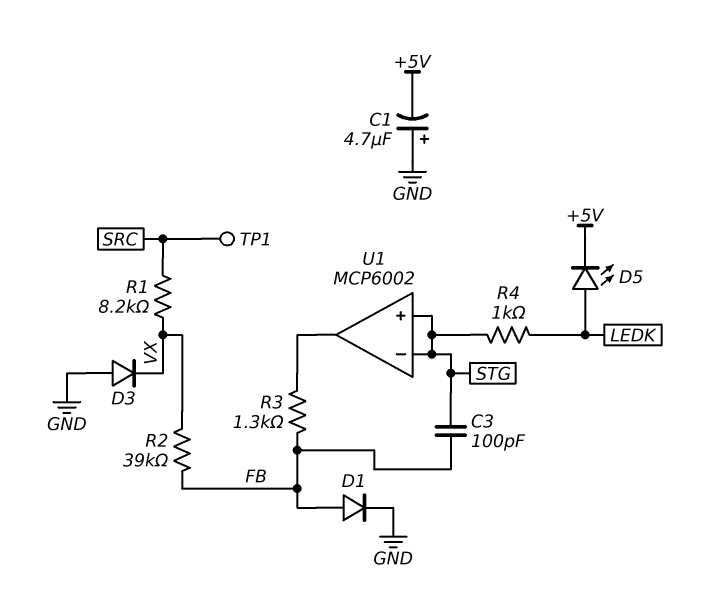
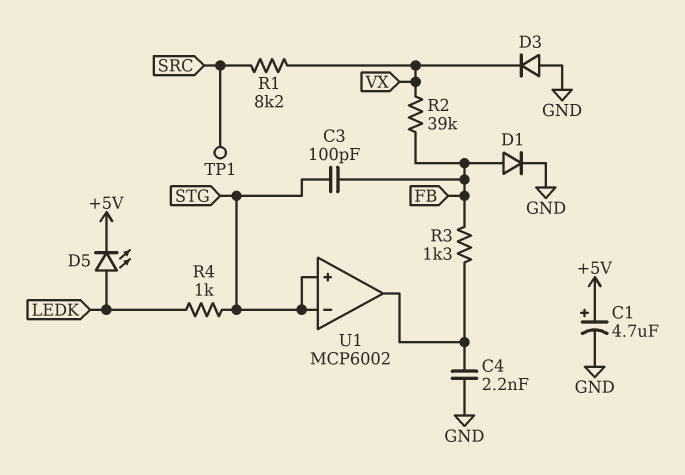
C1: 4.7uF (plus GND, minus +5V) -> 4.7uF (plus +5V, minus GND)
C4: none -> 2.2nF (GND, U1/out)

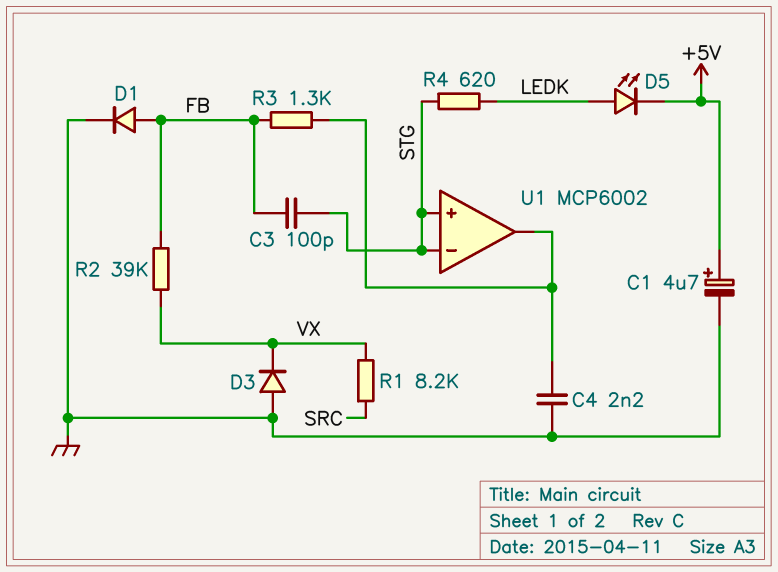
R4: 1k (LEDK, STG) -> 620 (LEDK, STG)
TP1: test point (SRC) -> none

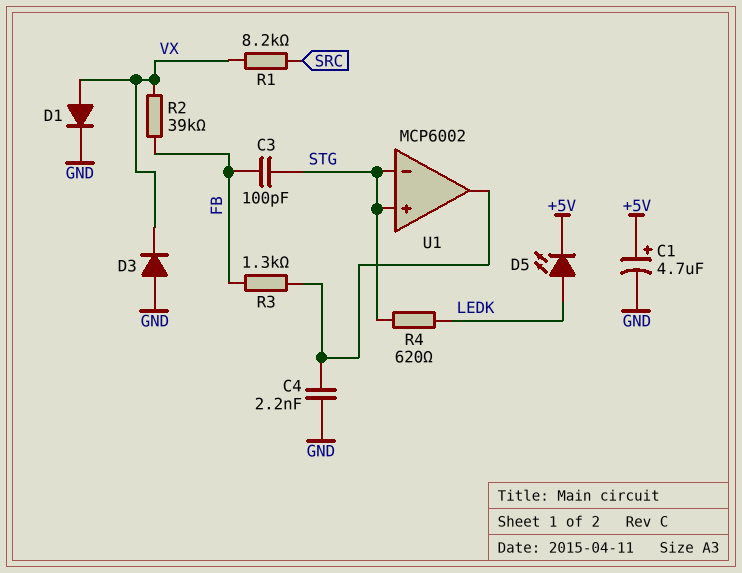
D1: diode (A FB, K GND) -> diode (A VX, K GND)

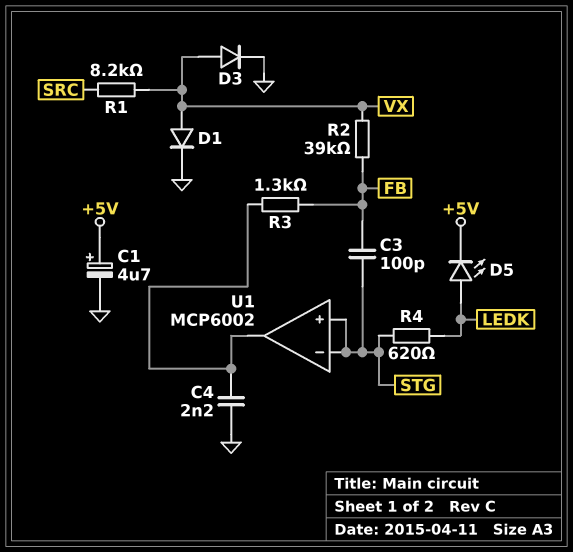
D3: diode (A GND, K VX) -> diode (A VX, K GND)

